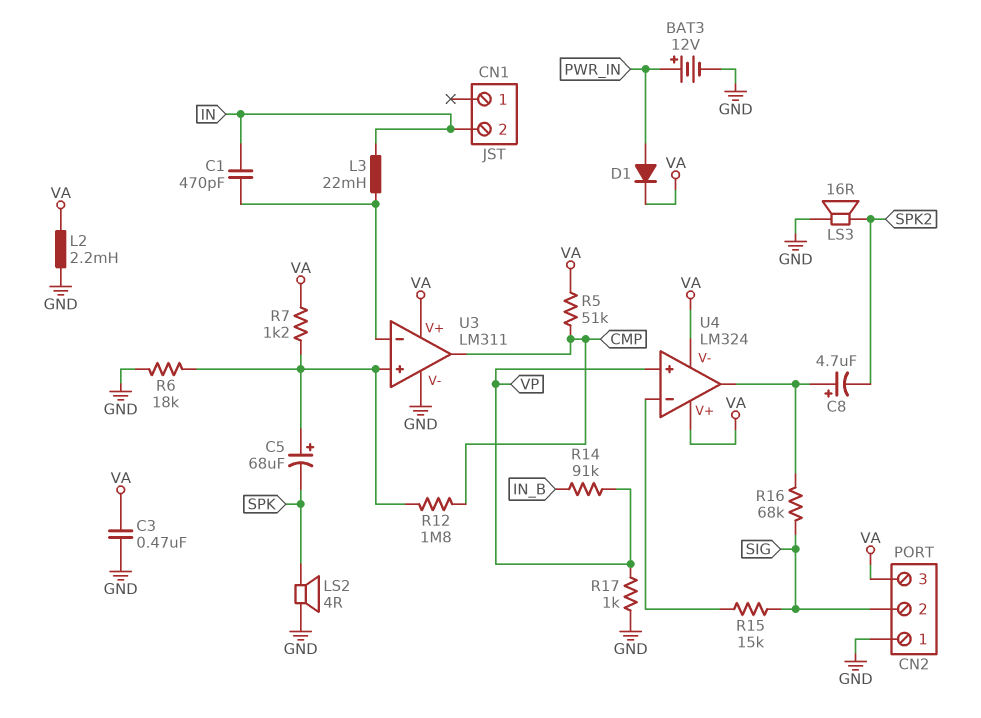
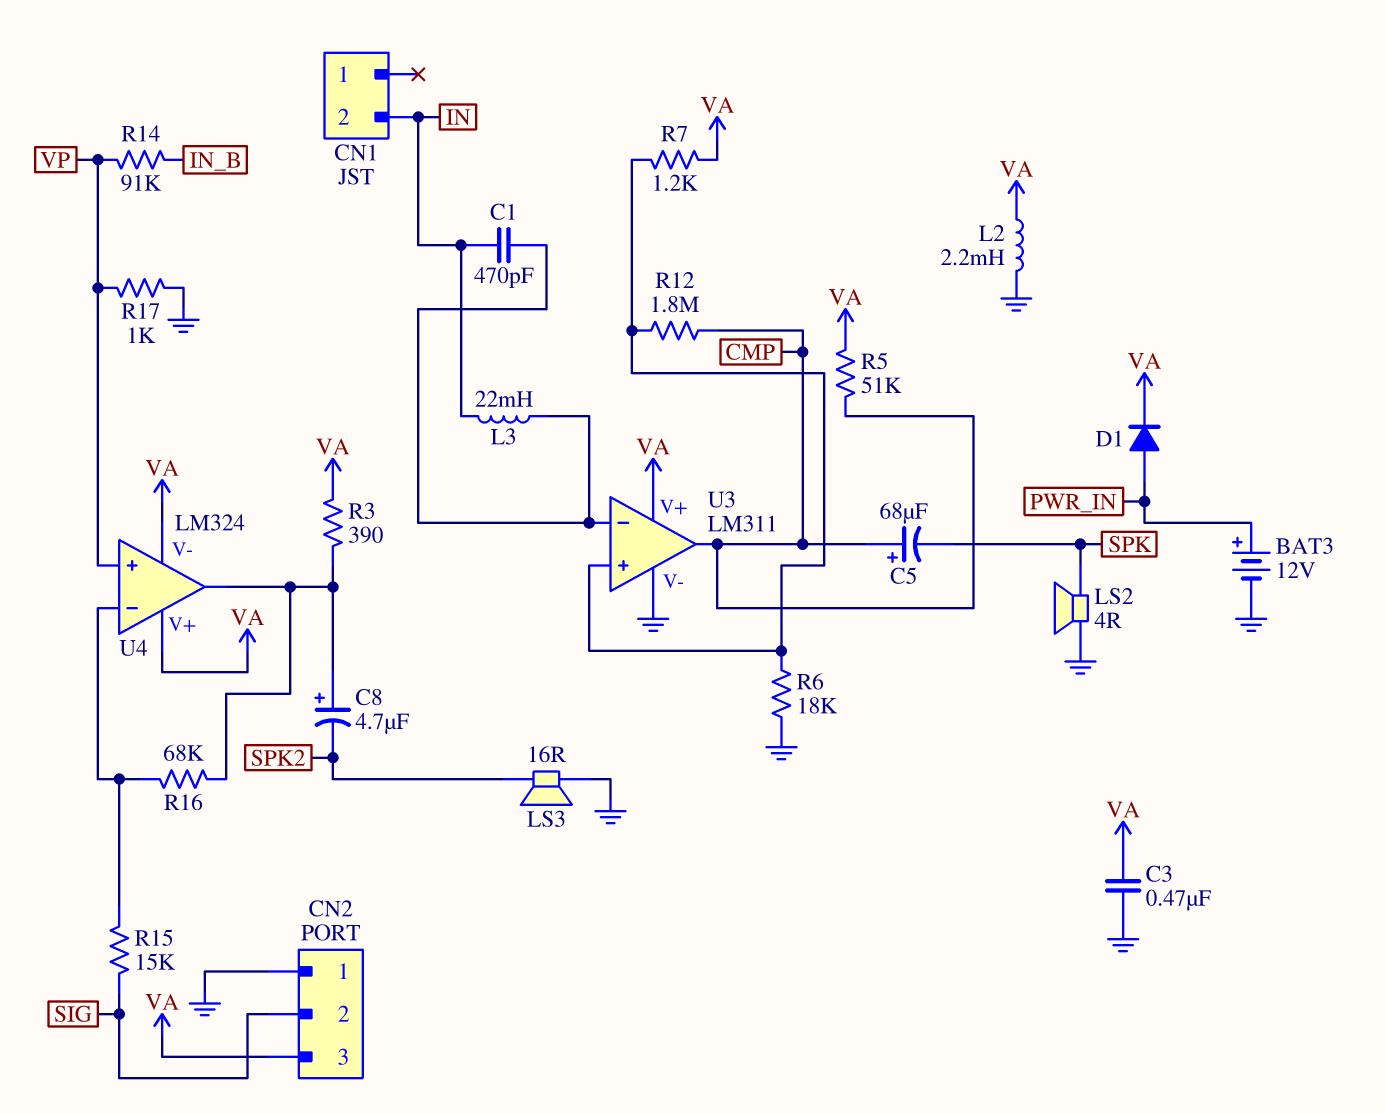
C5: 68uF (plus U3/in+, minus SPK) -> 68uF (plus CMP, minus SPK)
R3: none -> 390 (U4/out, VA)
R16: 68k (SIG, U4/out) -> 68k (U4/in-, U4/out)

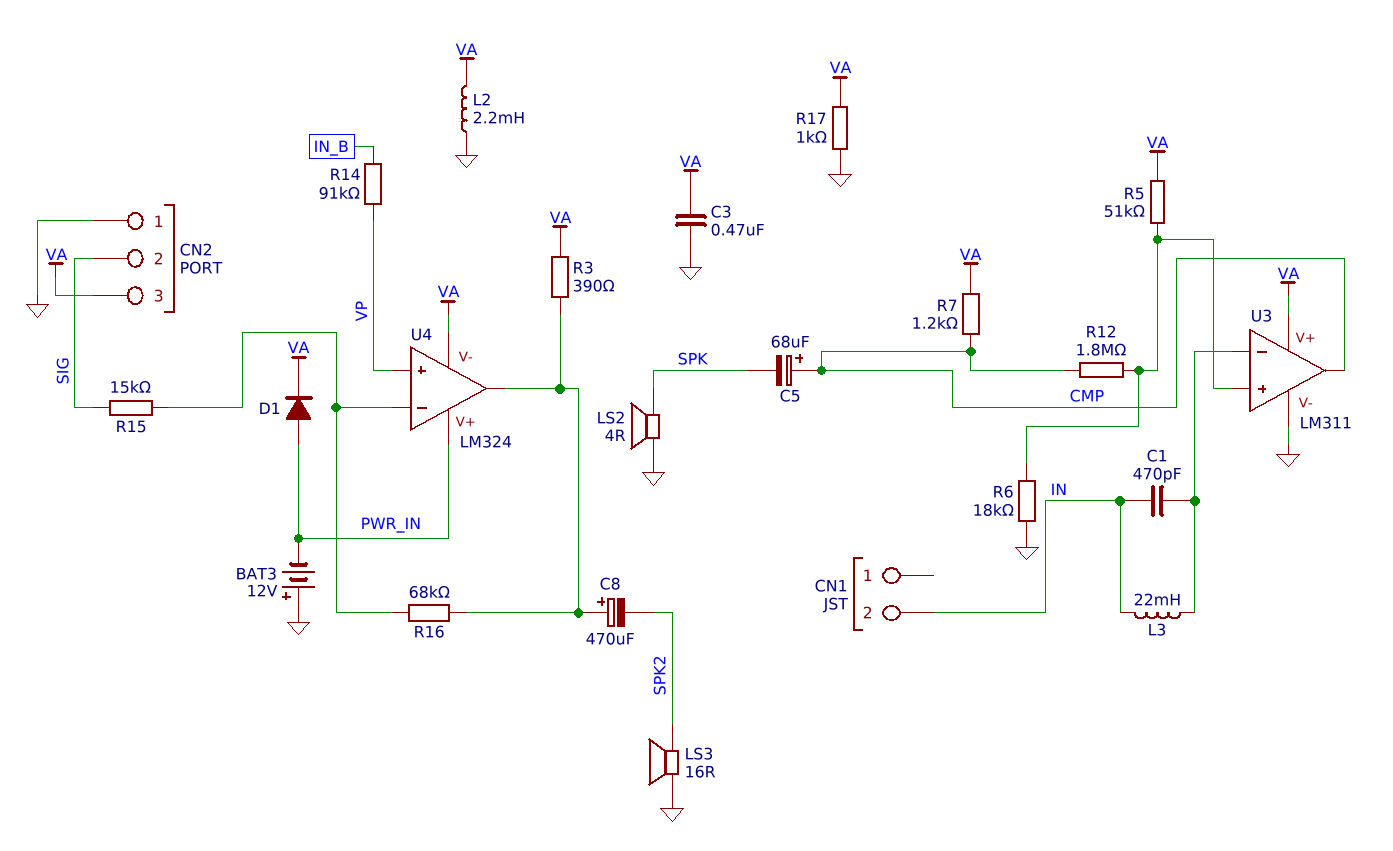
BAT3: 12V (plus PWR_IN, minus GND) -> 12V (plus GND, minus PWR_IN)
C8: 4.7uF (plus U4/out, minus SPK2) -> 470uF (plus U4/out, minus SPK2)
R5: 51k (CMP, VA) -> 51k (U3/in+, VA)
R7: 1.2k (U3/in+, VA) -> 1.2k (CMP, VA)
R17: 1k (GND, VP) -> 1k (GND, VA)
U4 pin V+: VA -> PWR_IN

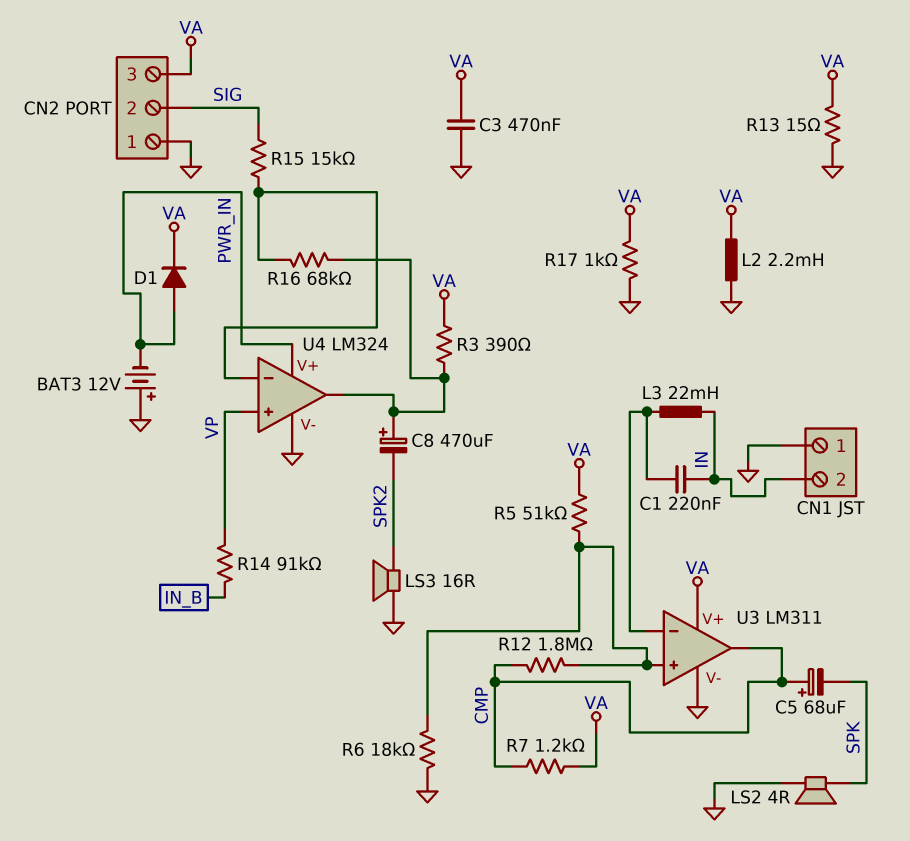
C1: 470pF (IN, U3/in-) -> 220nF (IN, U3/in-)
CN1 pin 1: none -> GND
R13: none -> 15 (GND, VA)
U4 pin V-: VA -> GND

